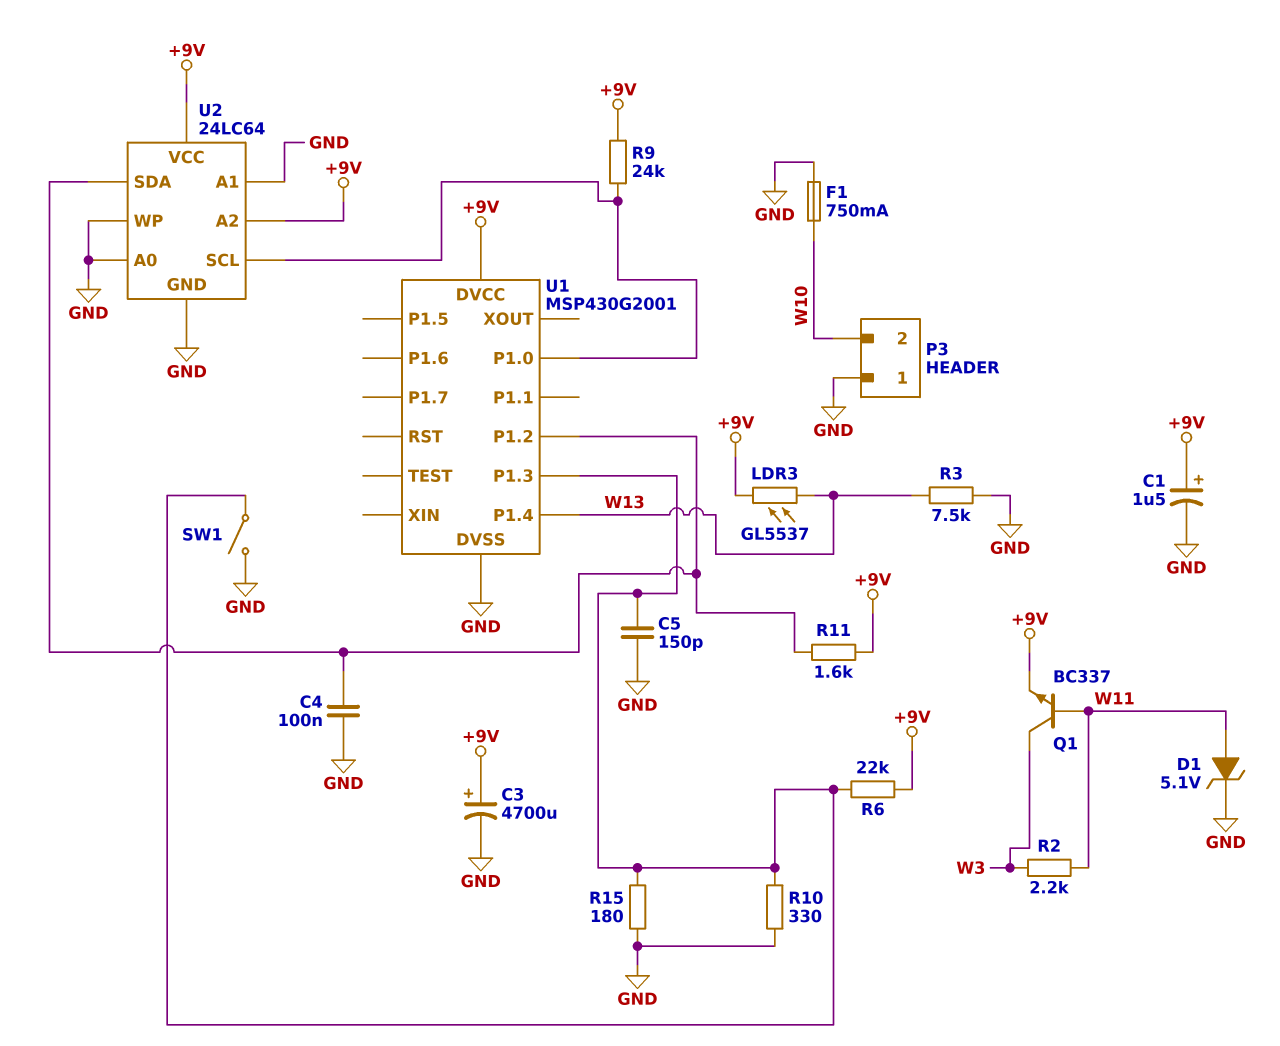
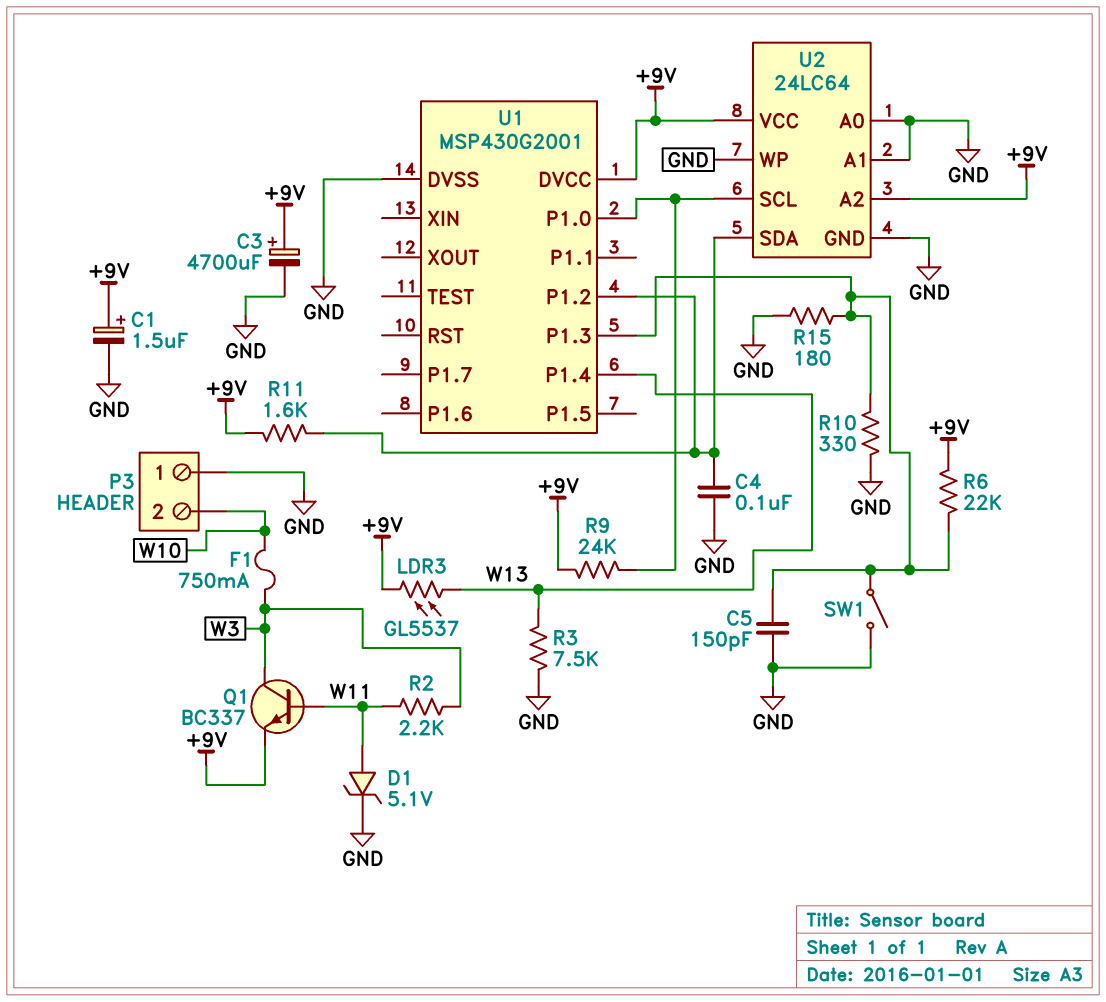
F1: 750mA (GND, W10) -> 750mA (W3, W10)

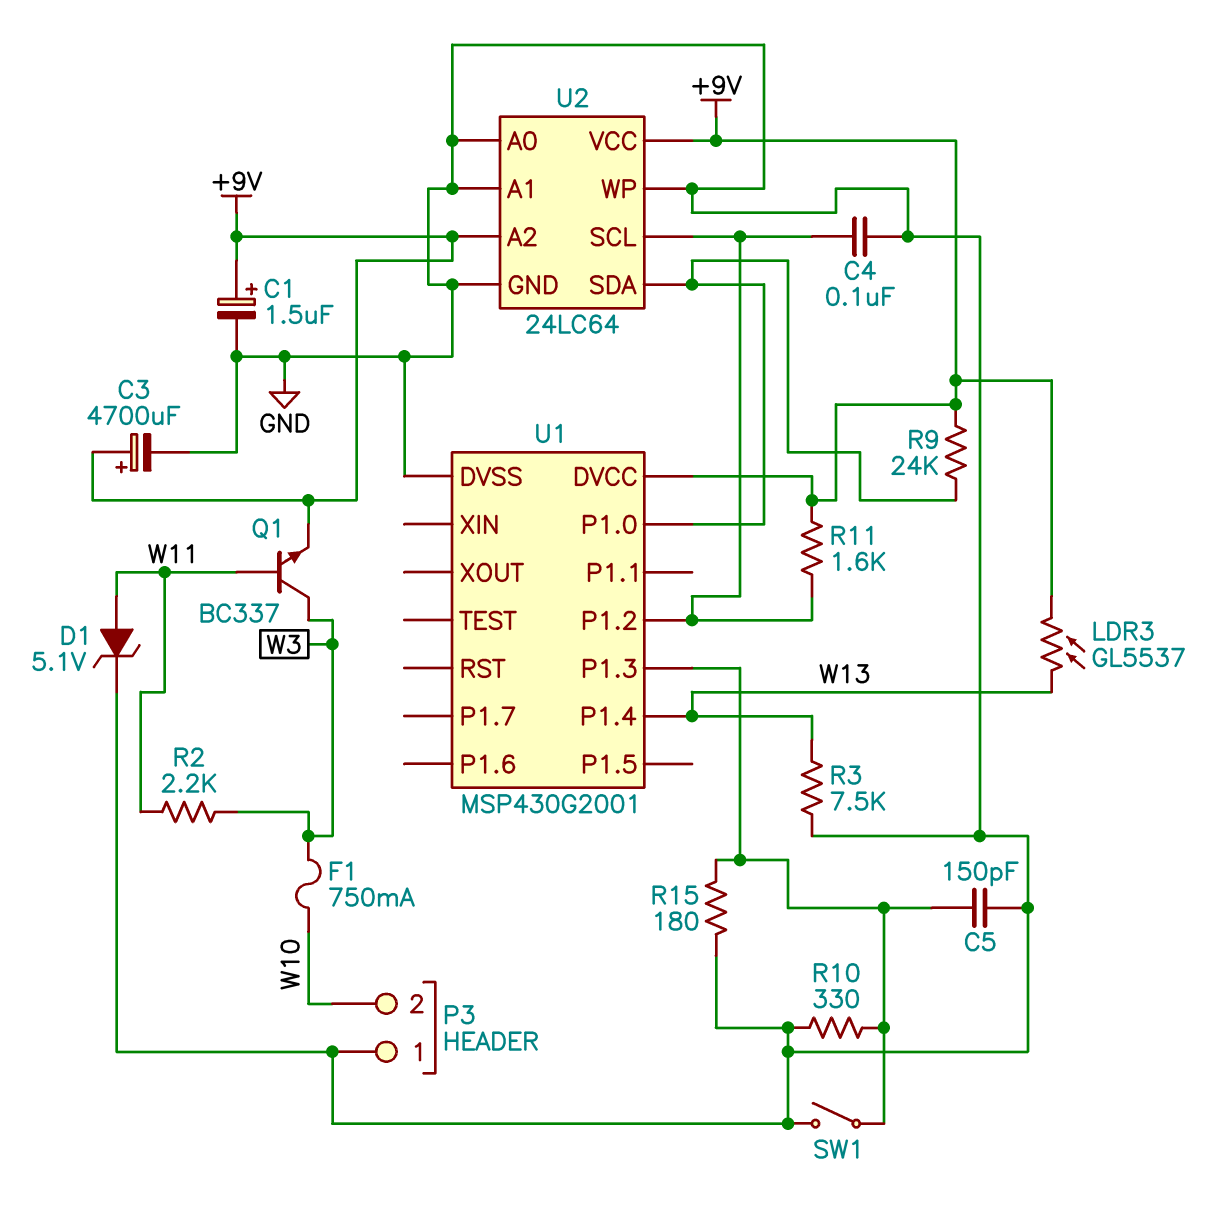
R6: 22k (+9V, U1/P1.3) -> none
U2 pin SCL: U1/P1.0 -> U1/P1.2
U2 pin SDA: U1/P1.2 -> U1/P1.0

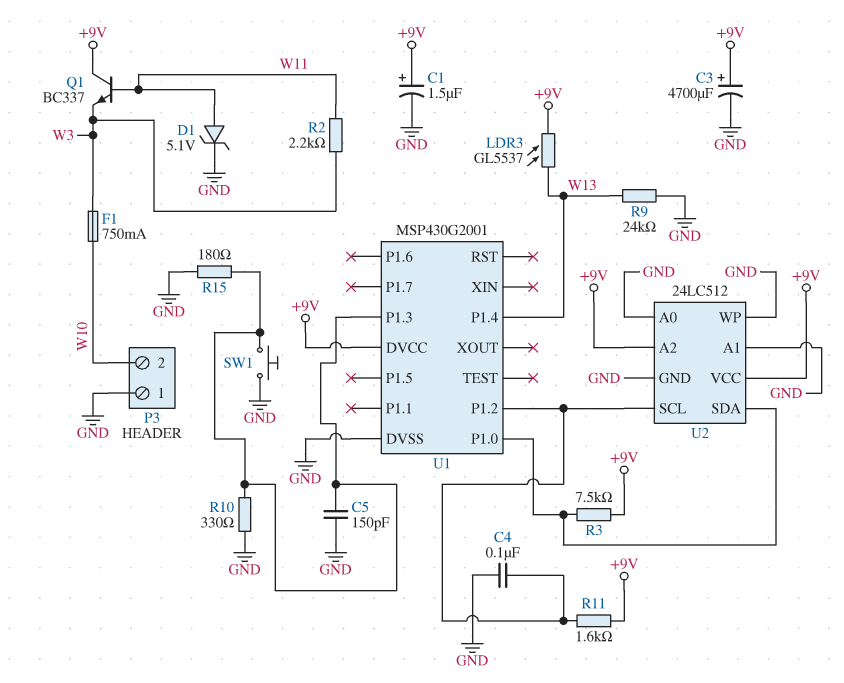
Q1: NPN BC337 (B W11, C W3, E +9V) -> NPN BC337 (B W11, C +9V, E W3)
R3: 7.5k (GND, W13) -> 7.5k (+9V, U1/P1.0)
R9: 24k (+9V, U1/P1.0) -> 24k (GND, W13)
SW1: switch (GND, U1/P1.3) -> button (GND, U1/P1.3)
U2: 24LC64 -> 24LC512

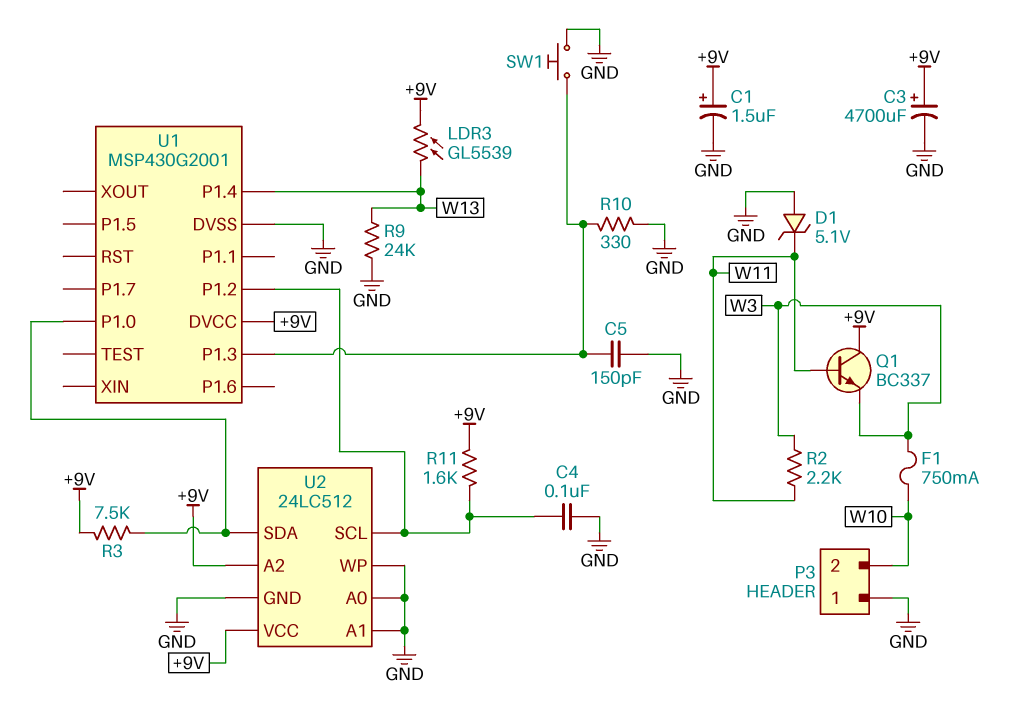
D1: zener 5.1V (A W11, K GND) -> zener 5.1V (A GND, K W11)
LDR3: GL5537 (+9V, W13) -> GL5539 (+9V, W13)
R15: 180 (GND, U1/P1.3) -> none

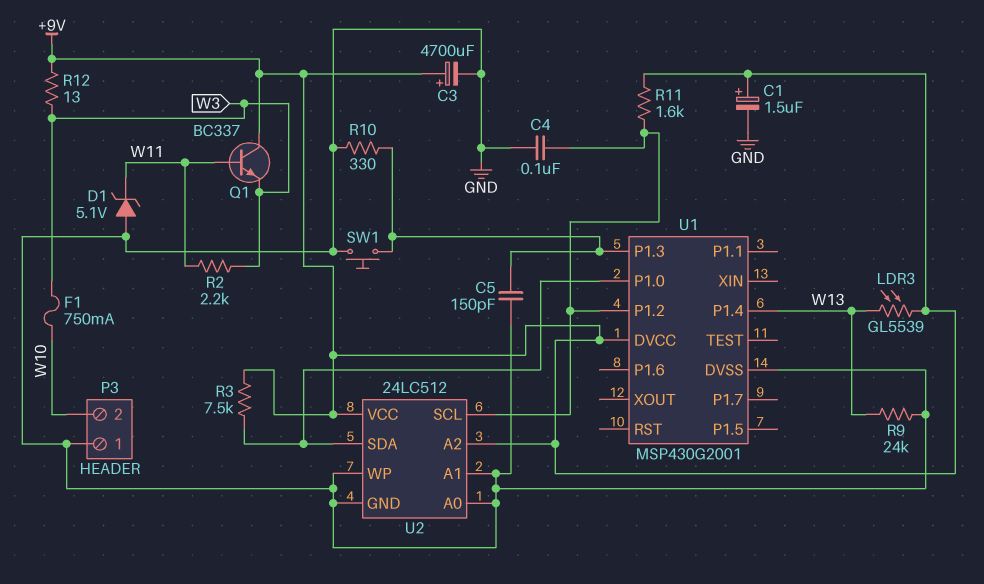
R12: none -> 13 (+9V, W3)

